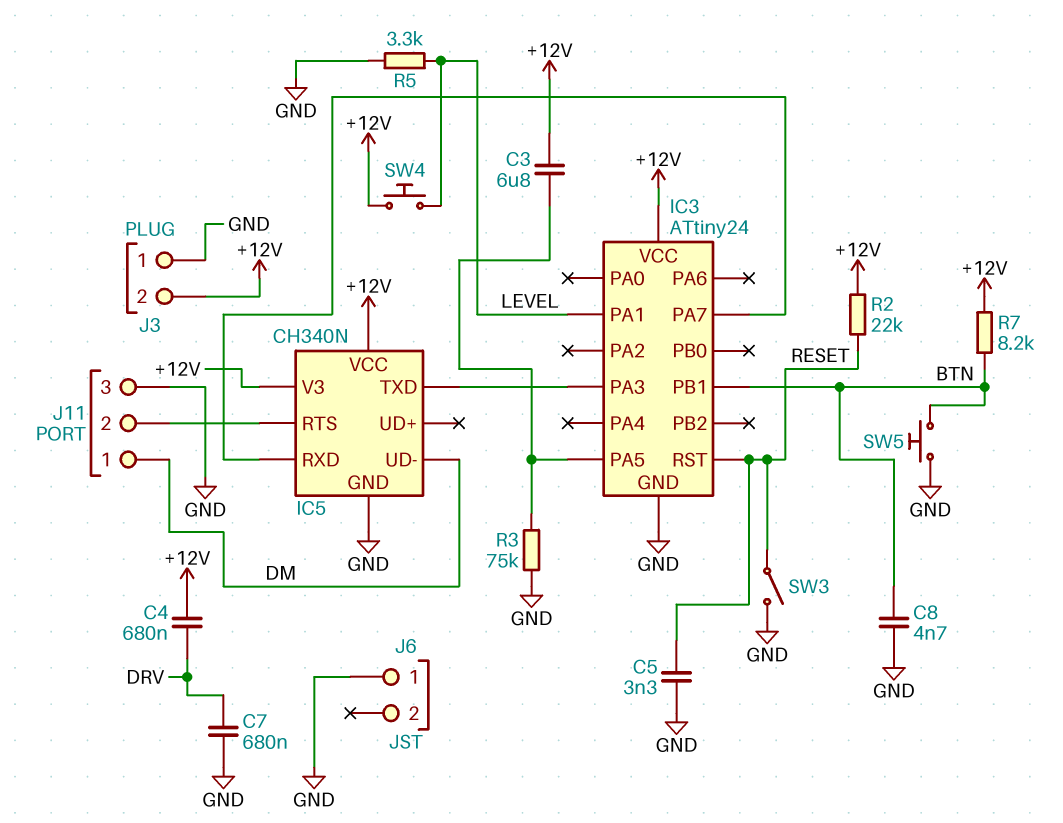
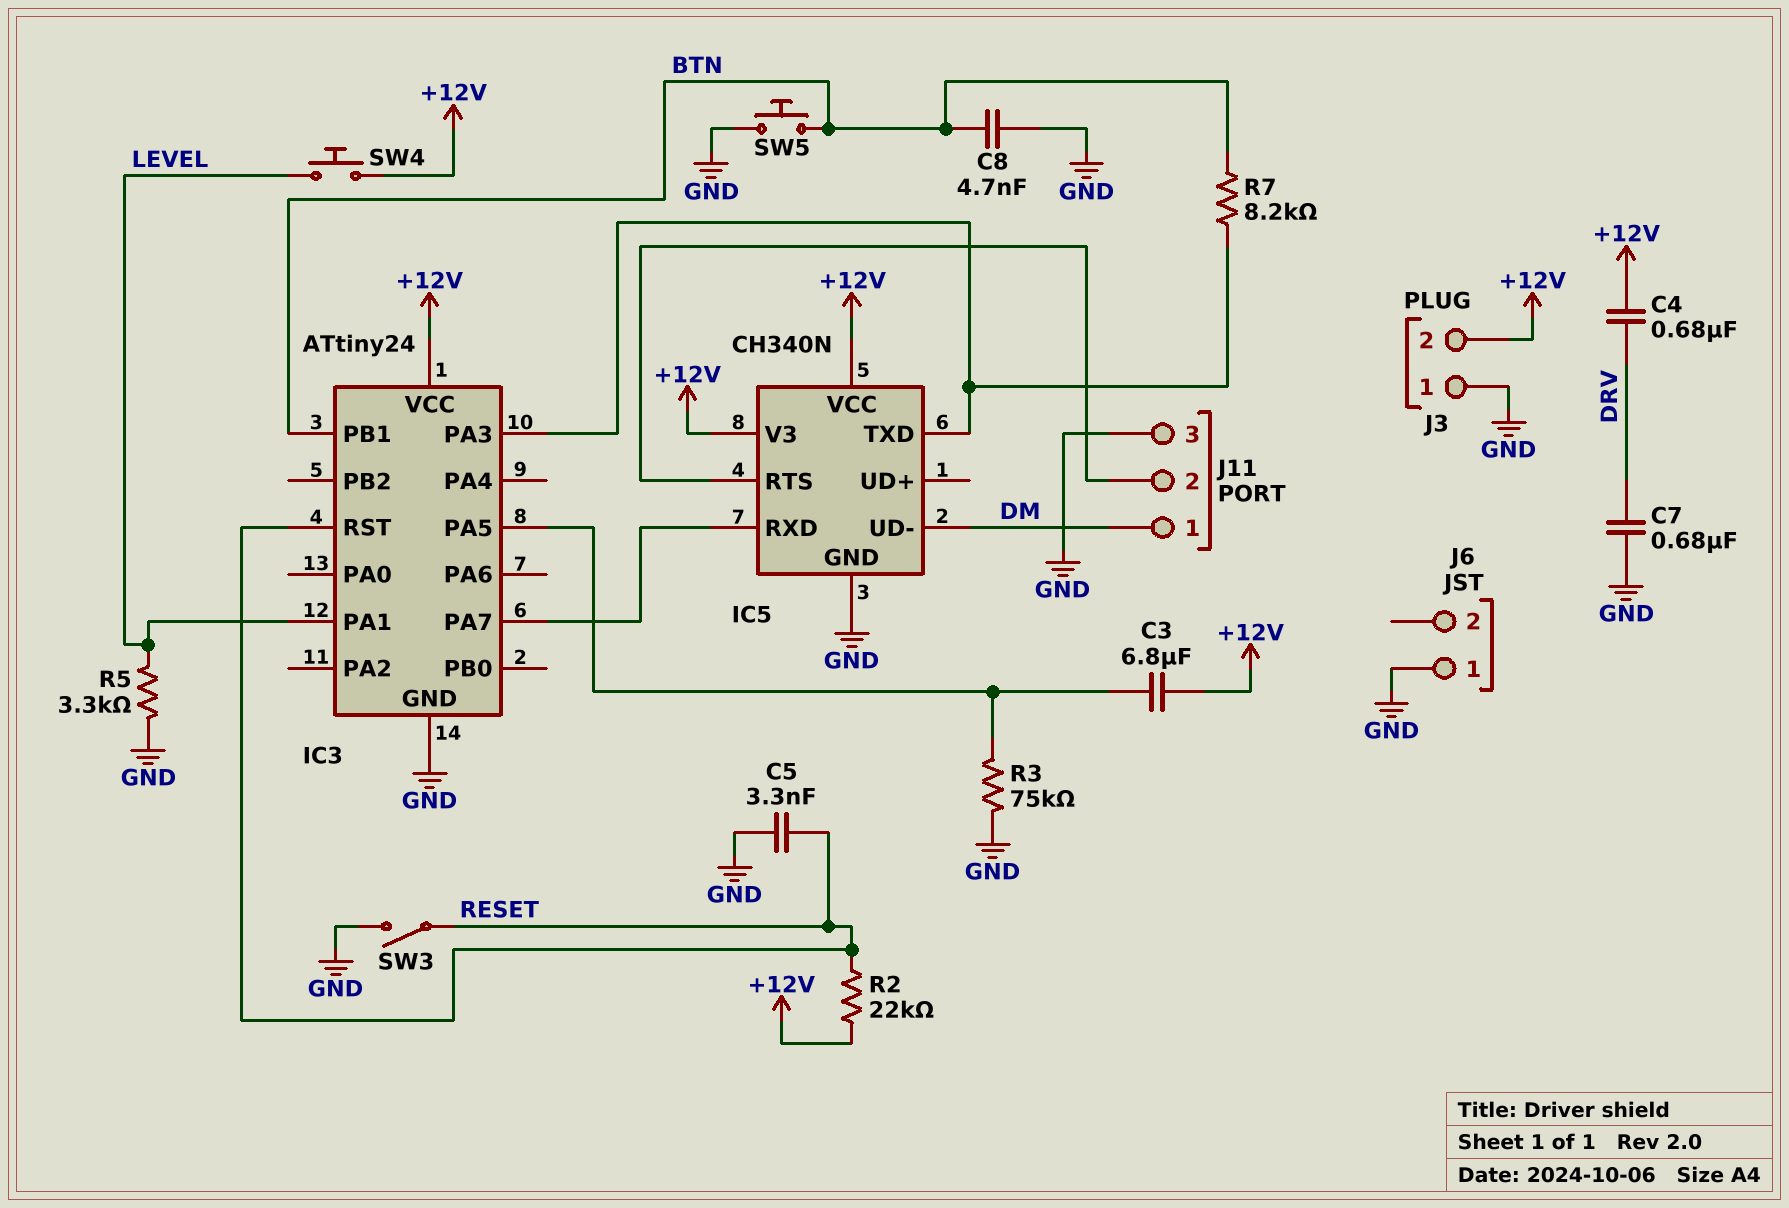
R7: 8.2k (+12V, BTN) -> 8.2k (BTN, IC3/PA3)

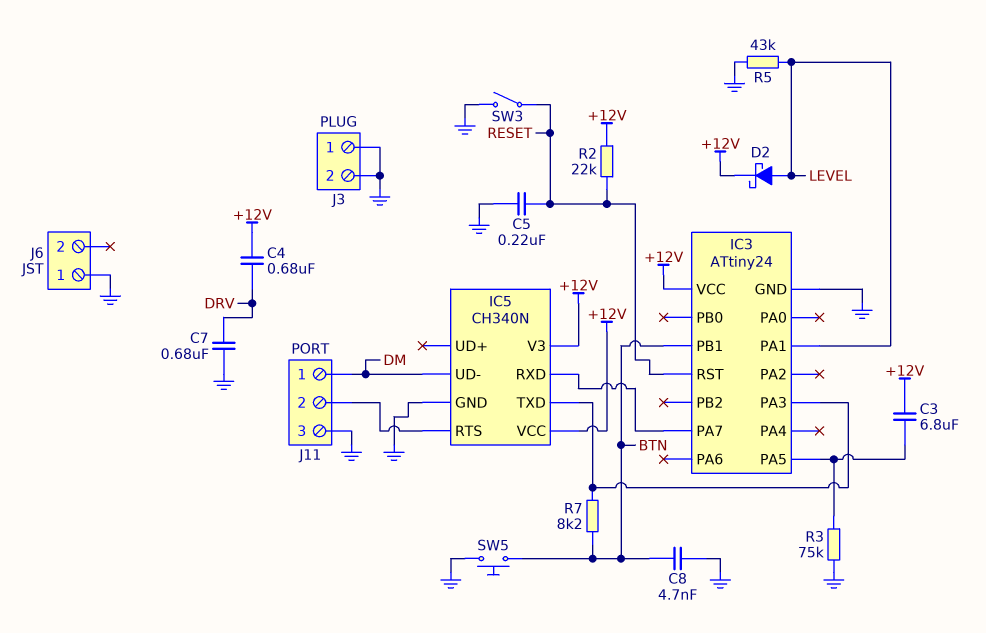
C5: 3.3nF (GND, RESET) -> 220nF (GND, RESET)
D2: none -> schottky (A LEVEL, K +12V)
J3 pin 2: +12V -> GND
R5: 3.3k (GND, LEVEL) -> 43k (GND, LEVEL)
SW4: button (+12V, LEVEL) -> none

